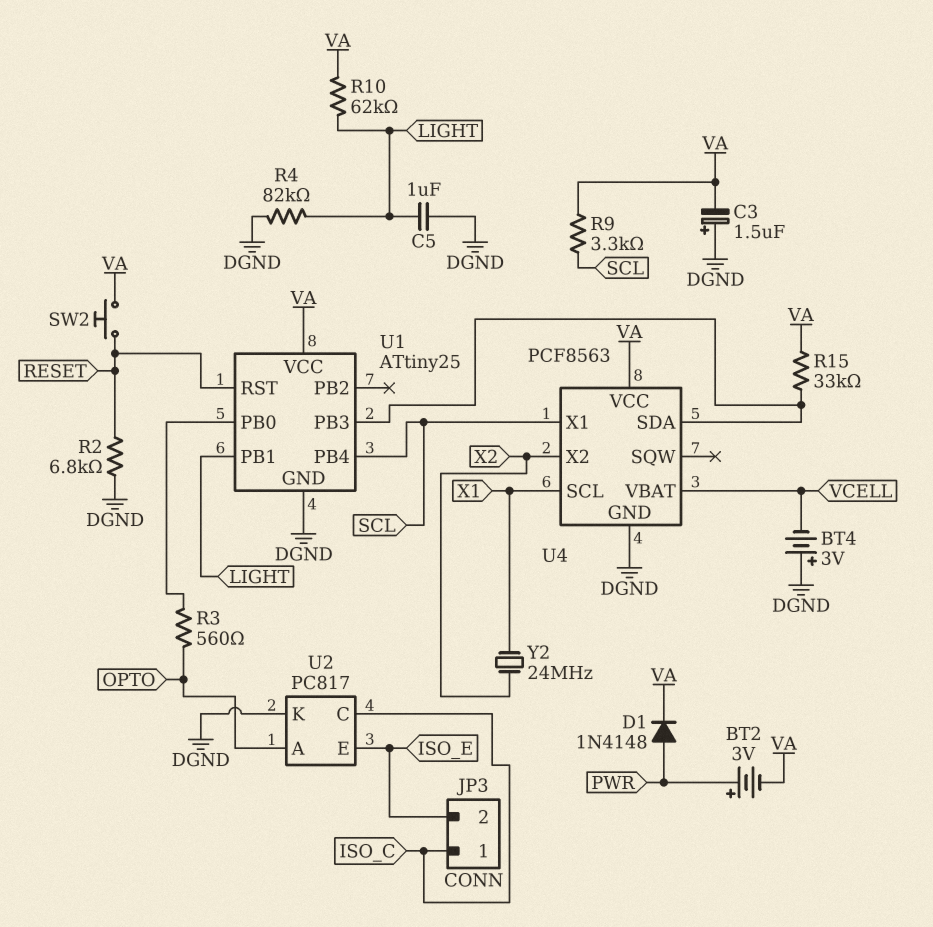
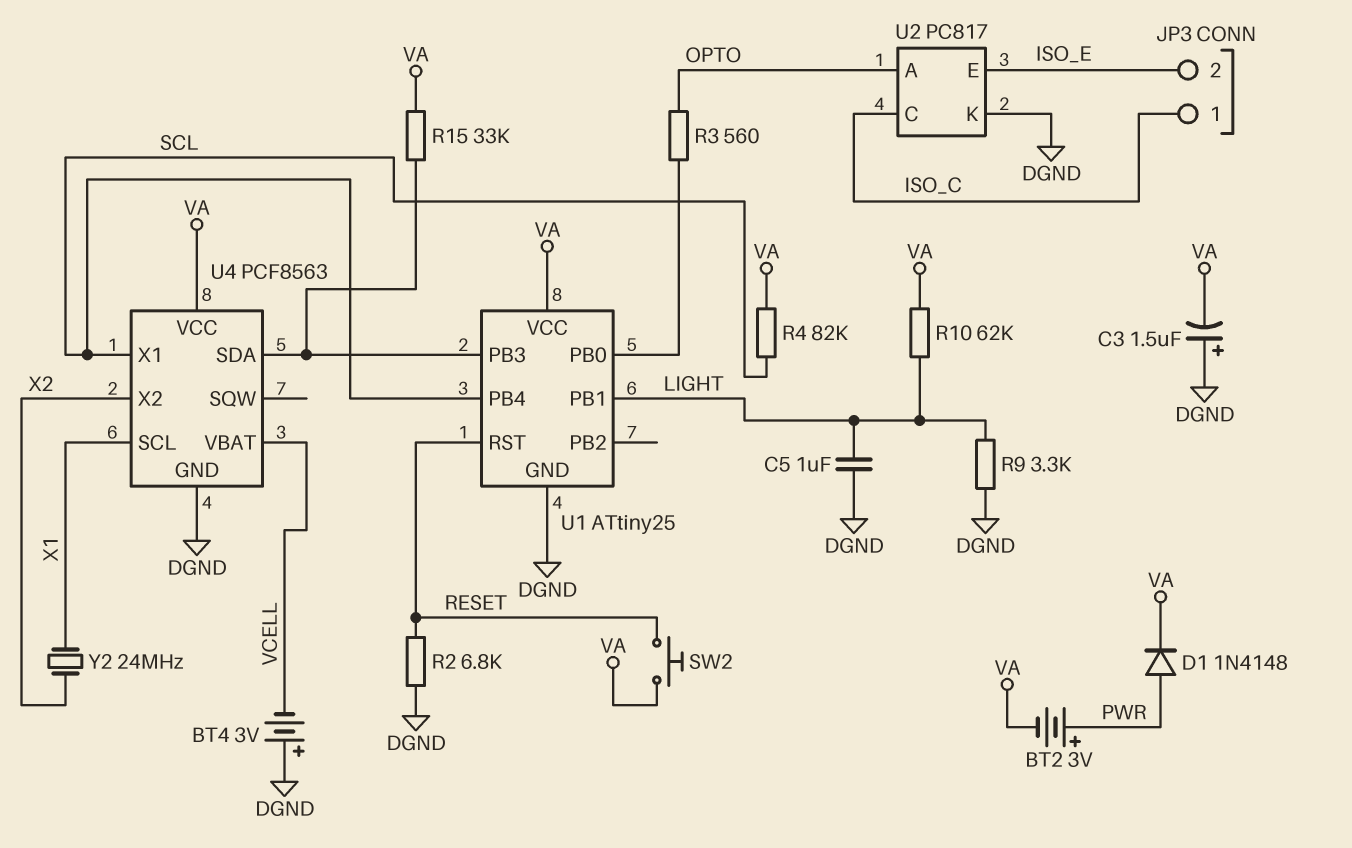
R4: 82k (DGND, LIGHT) -> 82k (SCL, VA)
R9: 3.3k (SCL, VA) -> 3.3k (DGND, LIGHT)

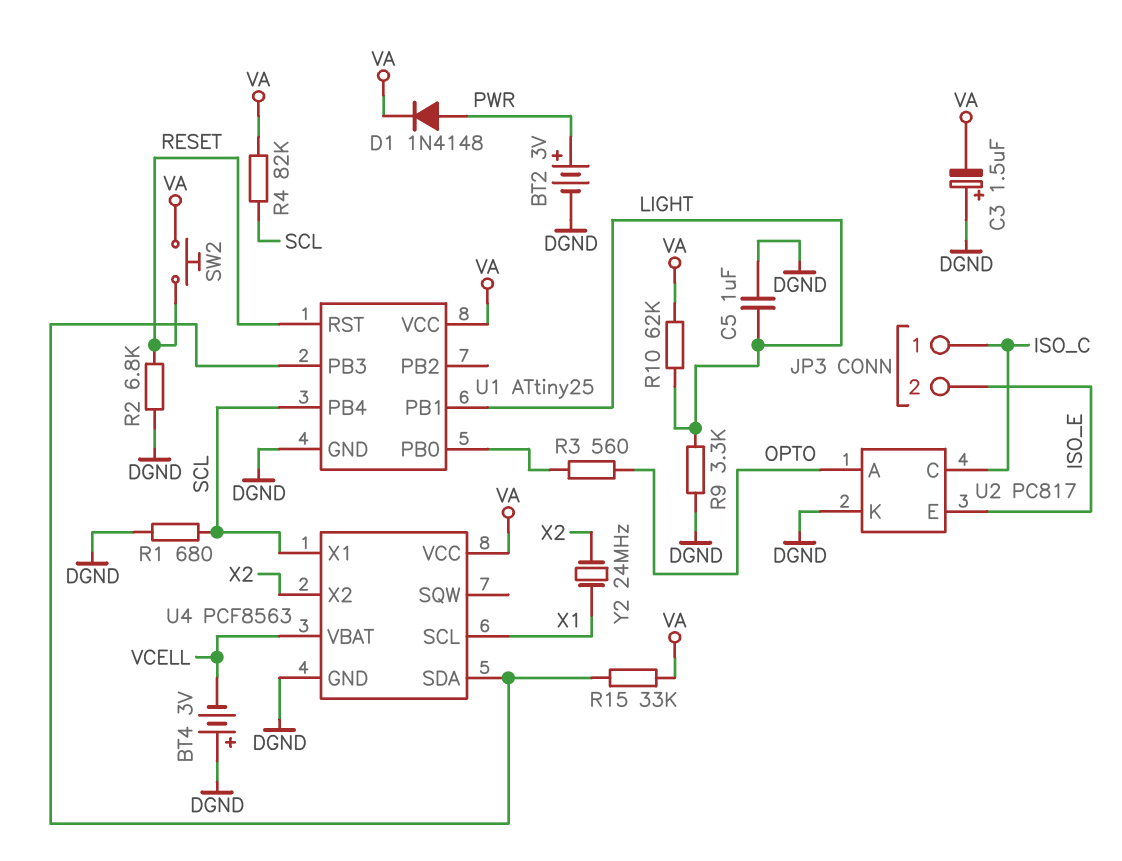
BT2: 3V (plus PWR, minus VA) -> 3V (plus PWR, minus DGND)
R1: none -> 680 (DGND, SCL)

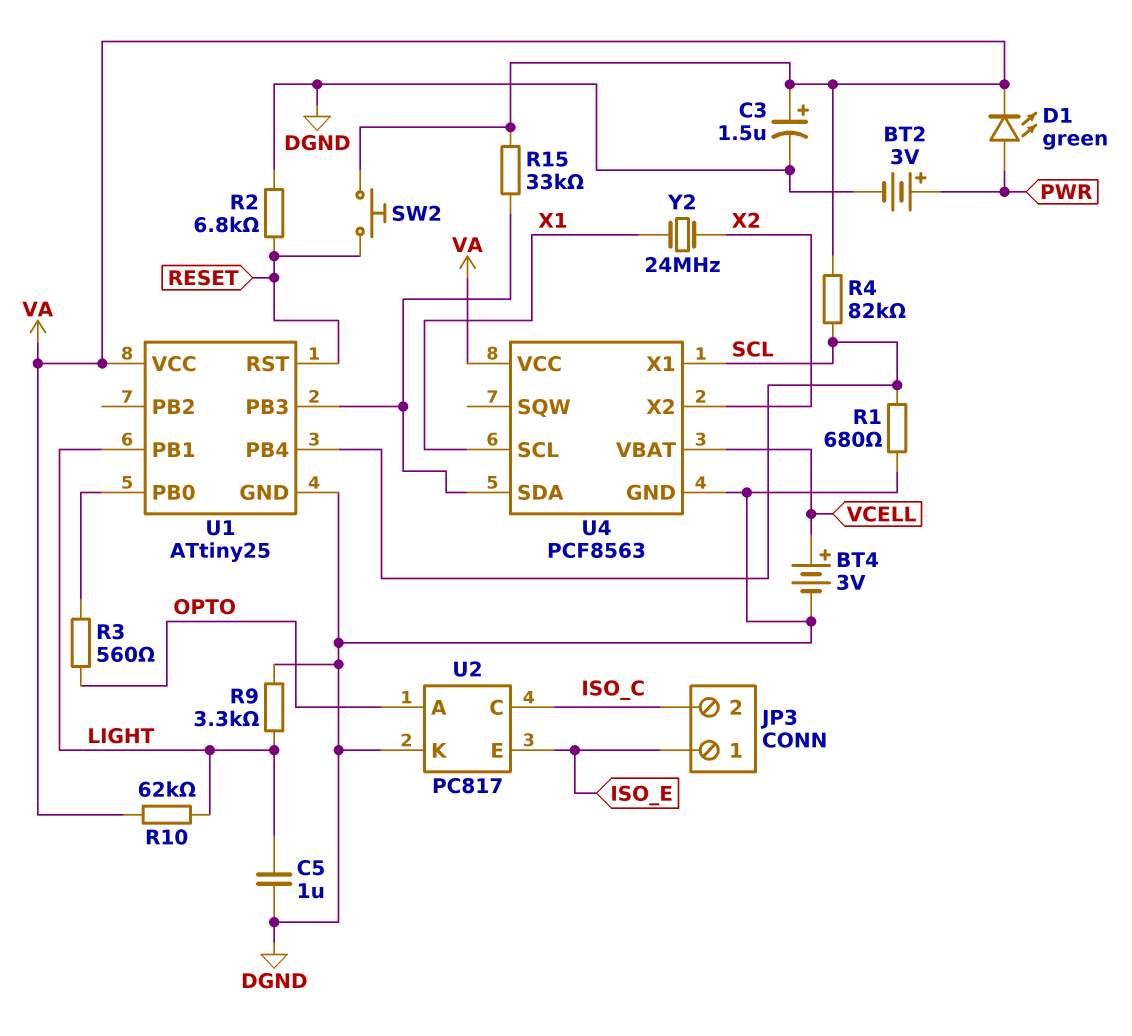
BT4: 3V (plus DGND, minus VCELL) -> 3V (plus VCELL, minus DGND)
C3: 1.5uF (plus DGND, minus VA) -> 1.5uF (plus VA, minus DGND)
D1: diode 1N4148 (A PWR, K VA) -> LED green (A PWR, K VA)
JP3 pin 1: ISO_C -> ISO_E
JP3 pin 2: ISO_E -> ISO_C

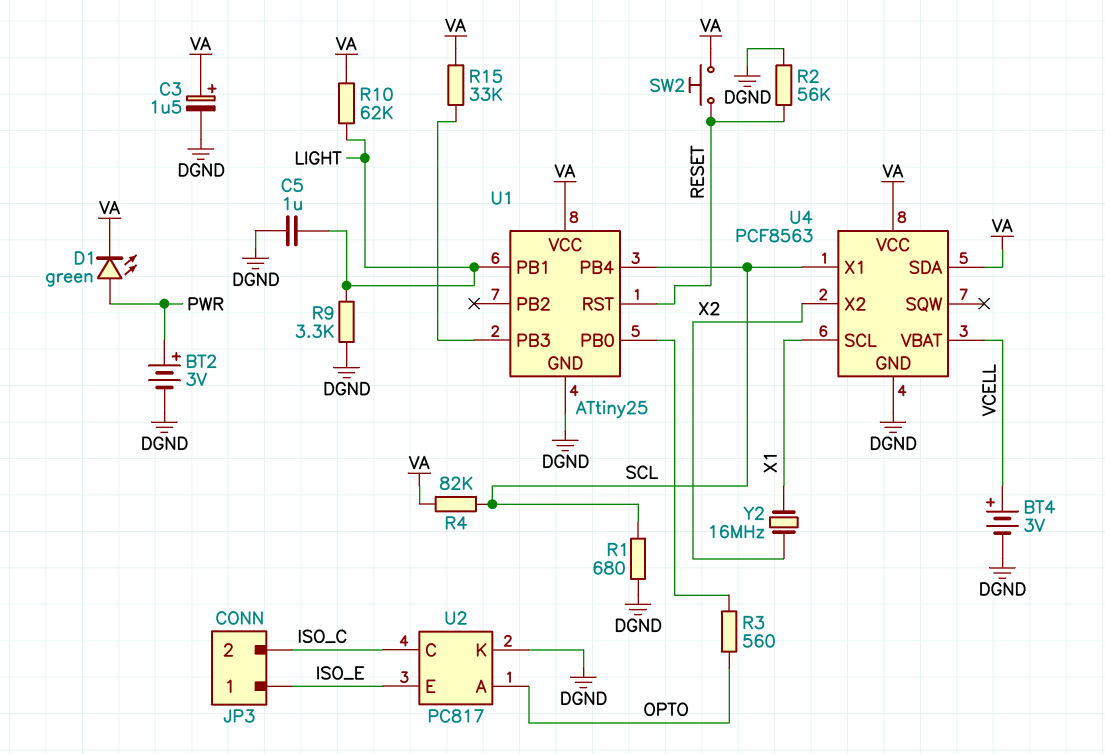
R2: 6.8k (DGND, RESET) -> 56k (DGND, RESET)
U4 pin SDA: U1/PB3 -> VA
Y2: 24MHz (X1, X2) -> 16MHz (X1, X2)

